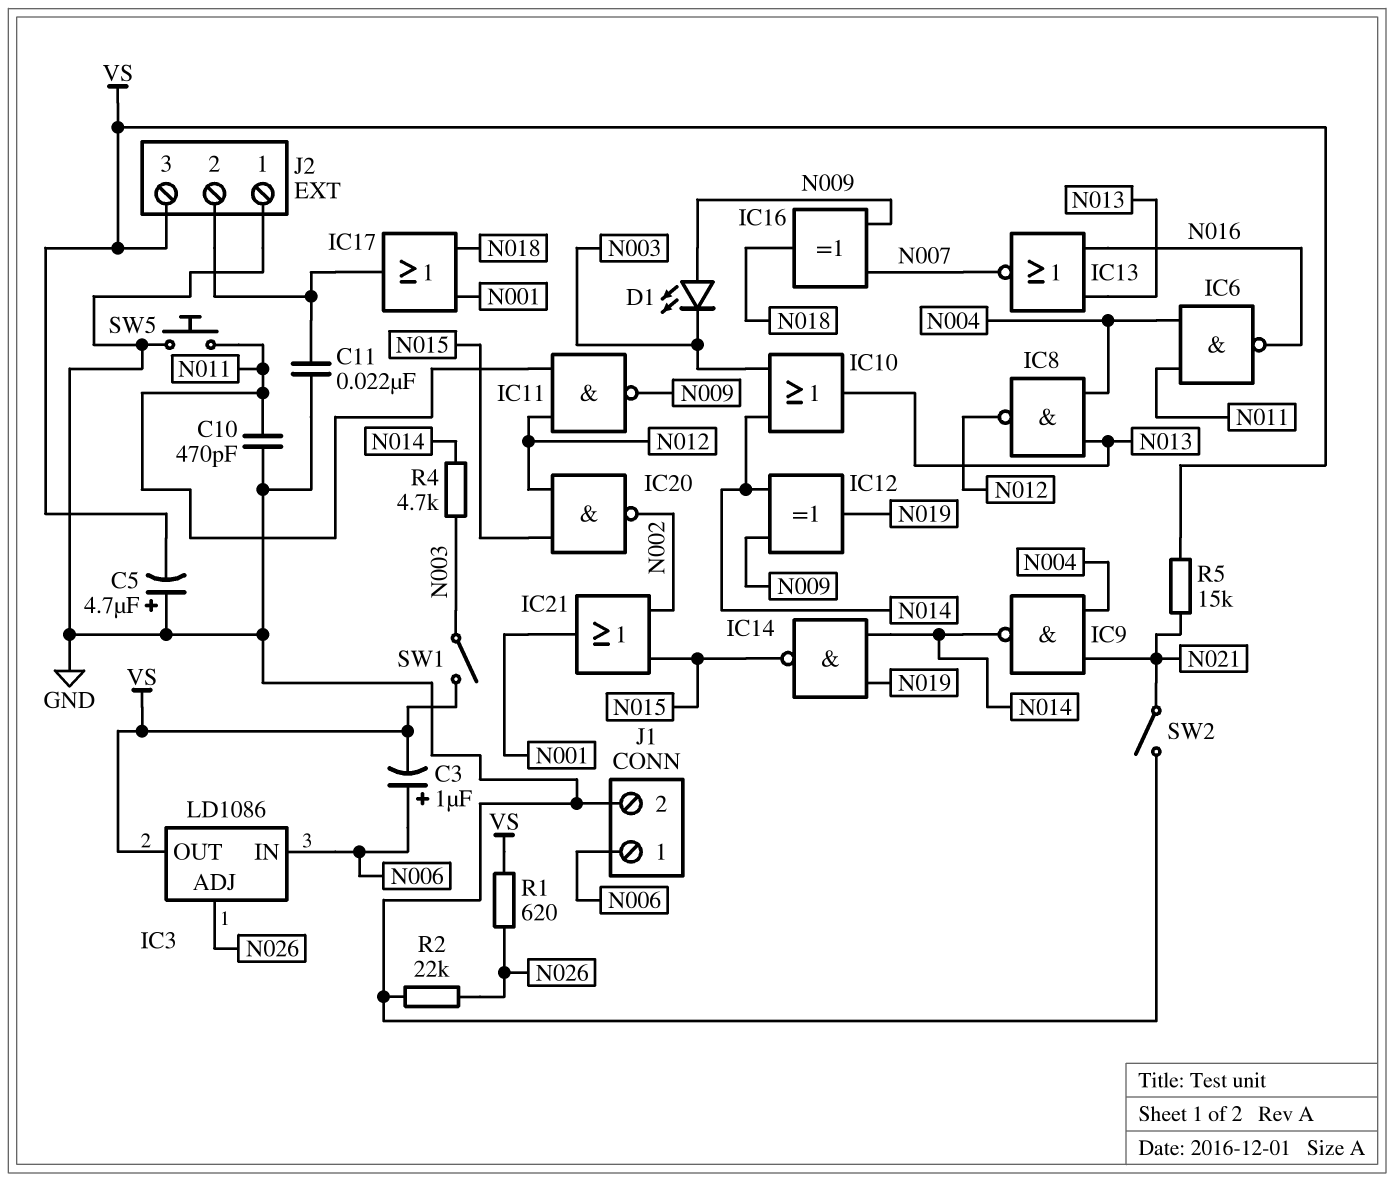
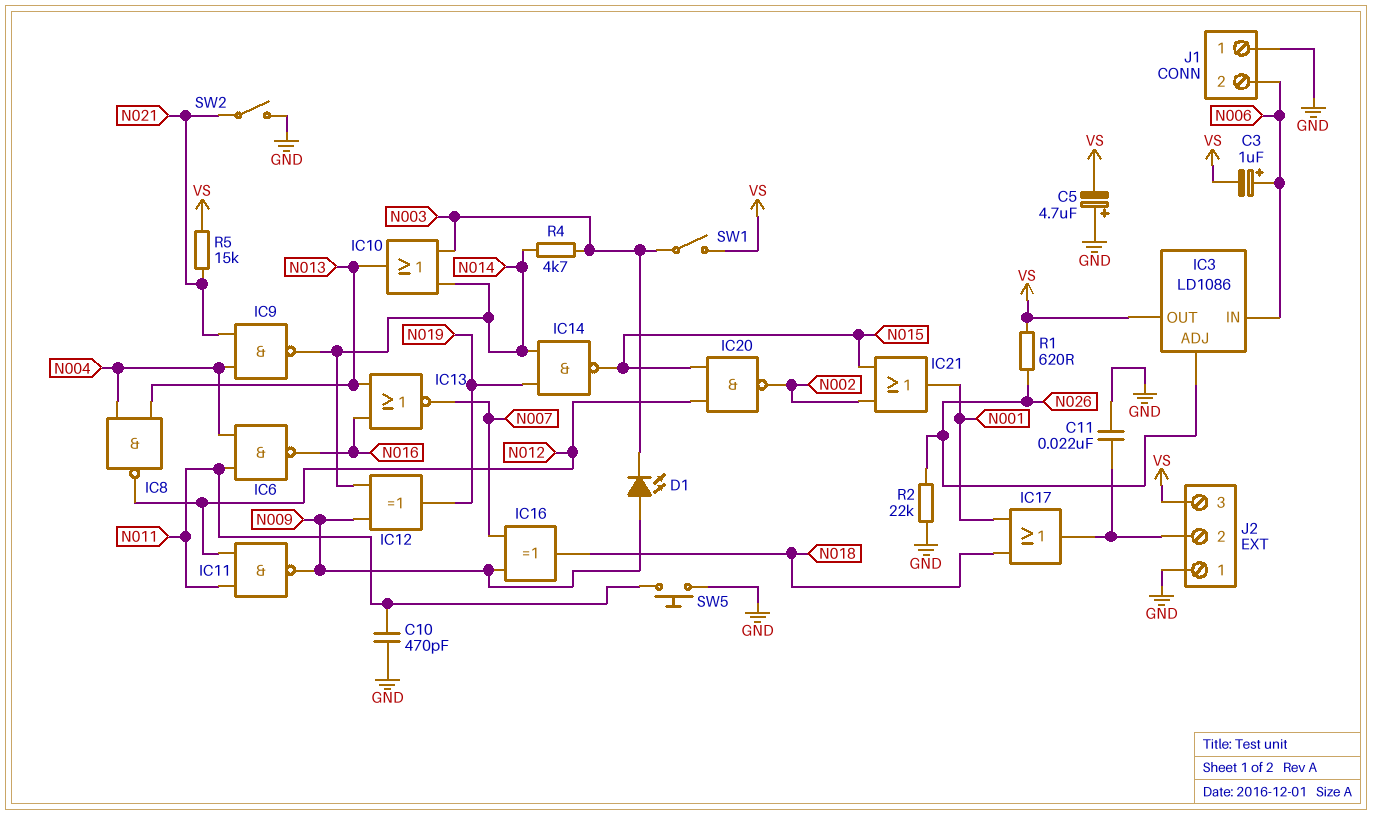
J1 pin 1: N006 -> GND
J1 pin 2: GND -> N006

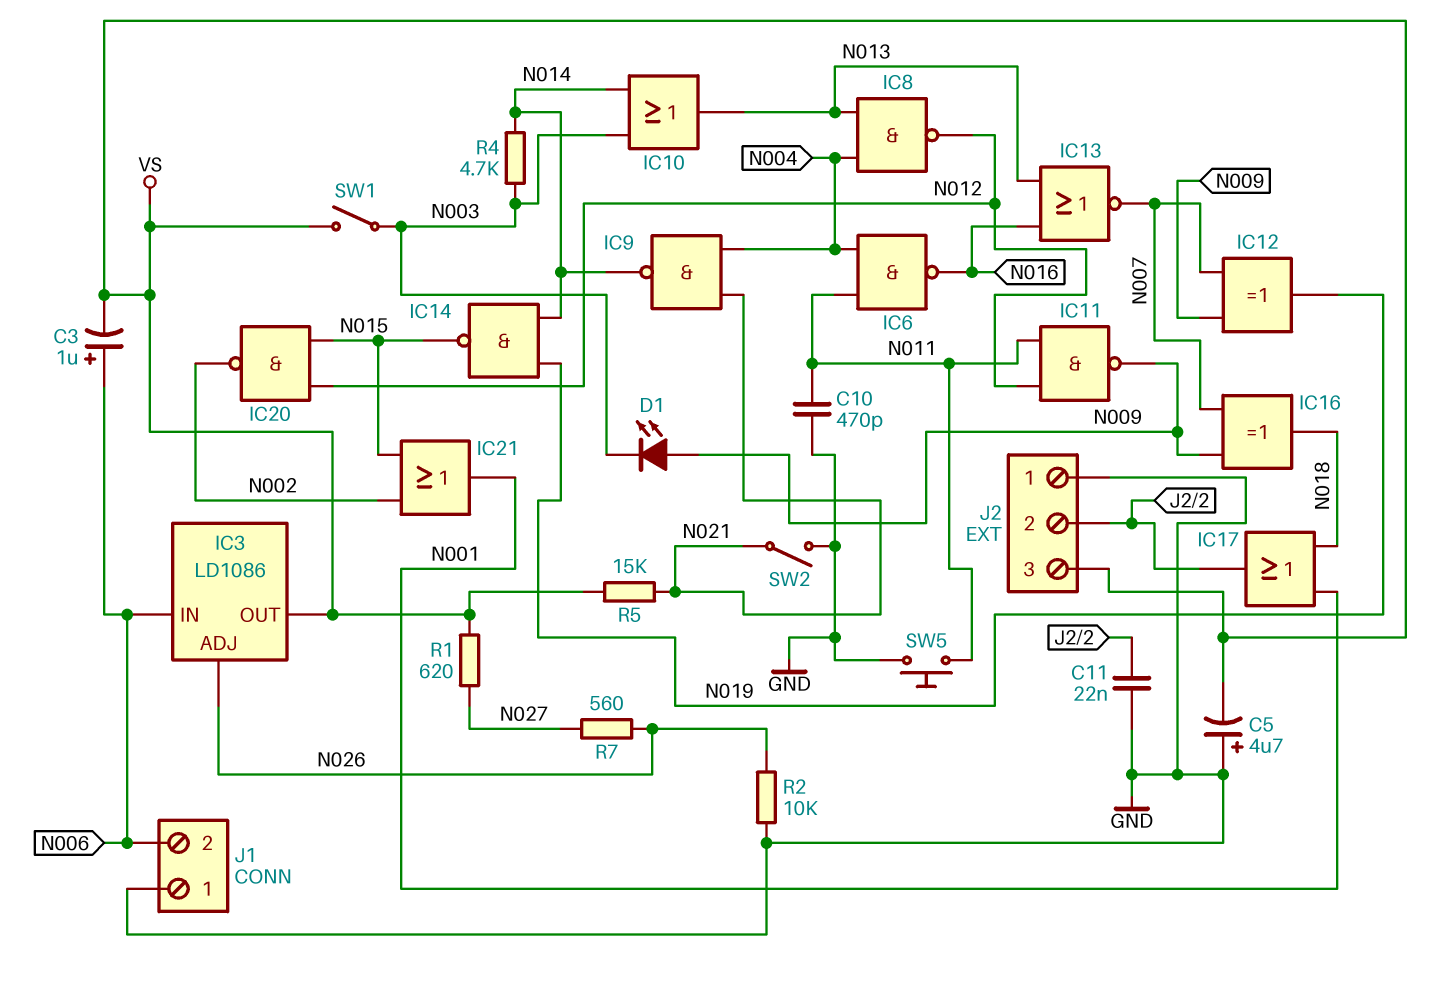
IC12: XOR (in N009, in N014, out N019) -> XOR (in N007, in N009, out N019)
R1: 620 (N026, VS) -> 620 (N027, VS)
R2: 22k (GND, N026) -> 10k (GND, N026)
R7: none -> 560 (N026, N027)

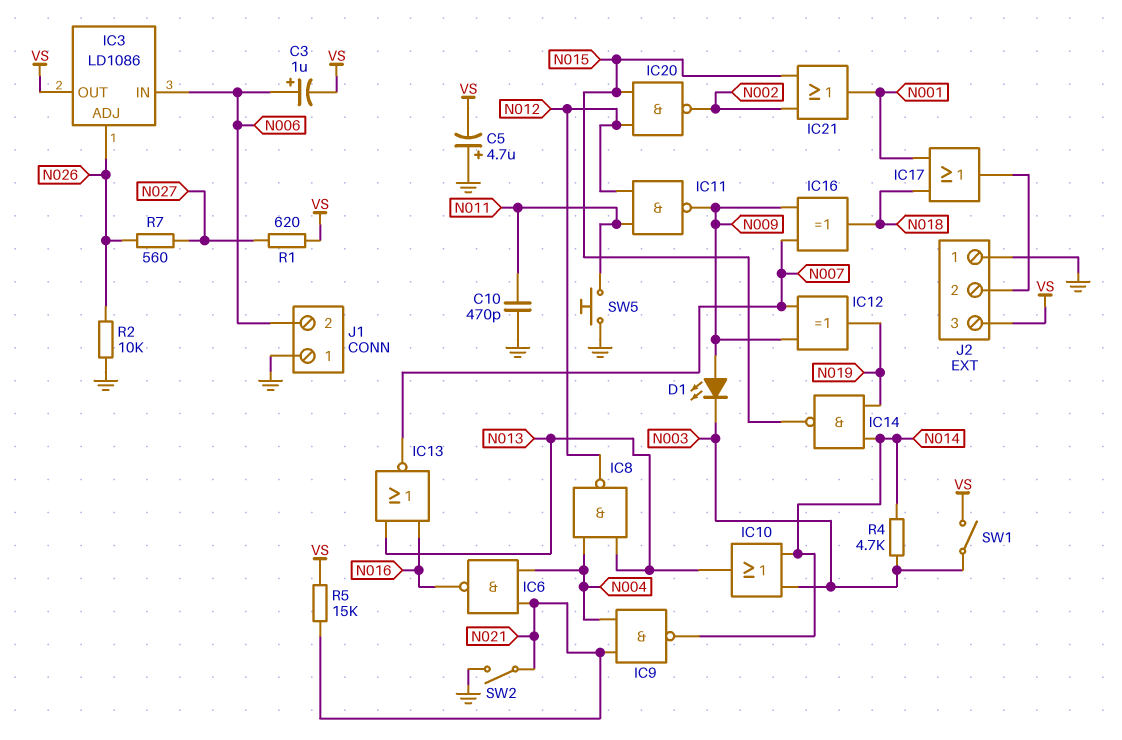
C11: 22nF (GND, J2/2) -> none
IC6: NAND (in N004, in N011, out N016) -> NAND (in N004, in N021, out N016)

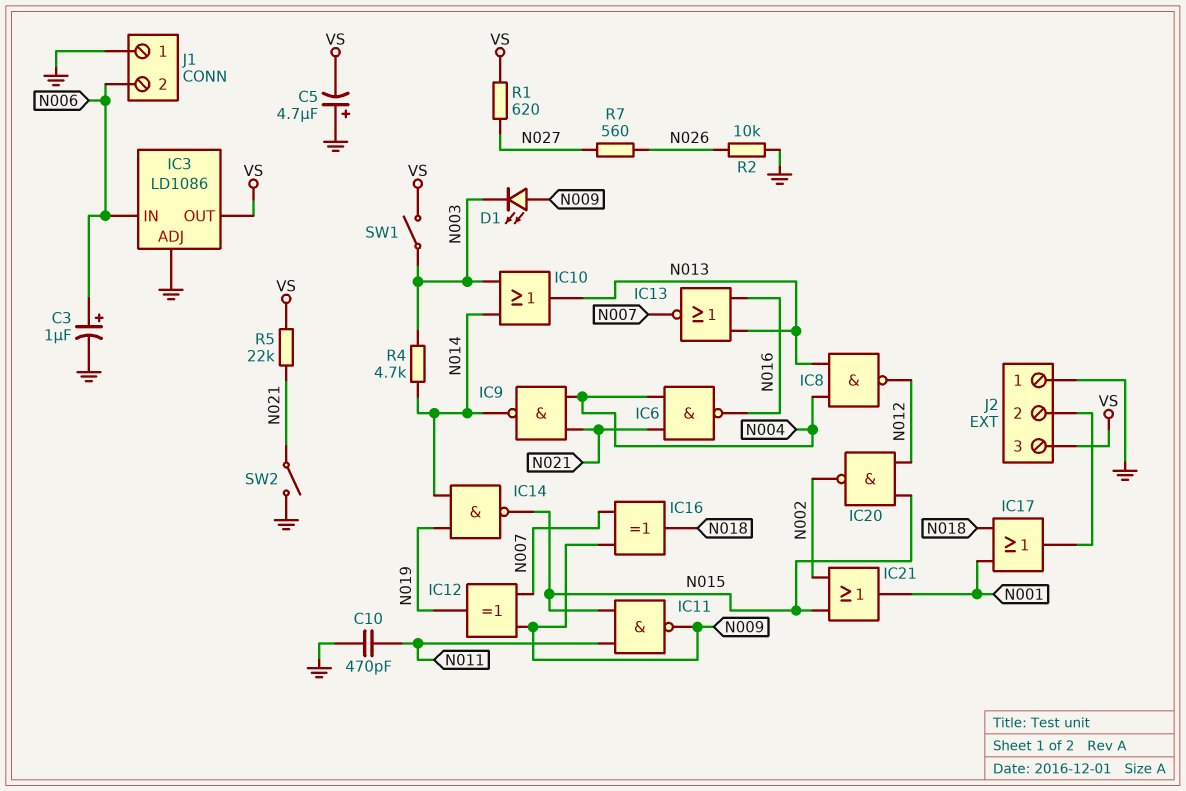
C3: 1uF (plus N006, minus VS) -> 1uF (plus N006, minus GND)
IC3 pin ADJ: N026 -> GND
IC11: NAND (in N011, in N012, out N009) -> NAND (in N011, in N015, out N009)
R5: 15k (N021, VS) -> 22k (N021, VS)
SW5: button (GND, N011) -> none

